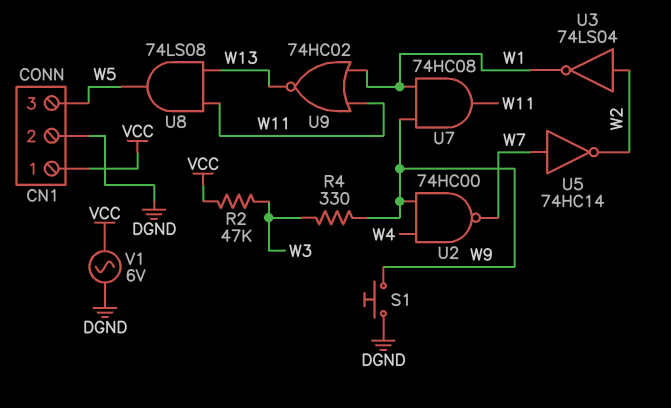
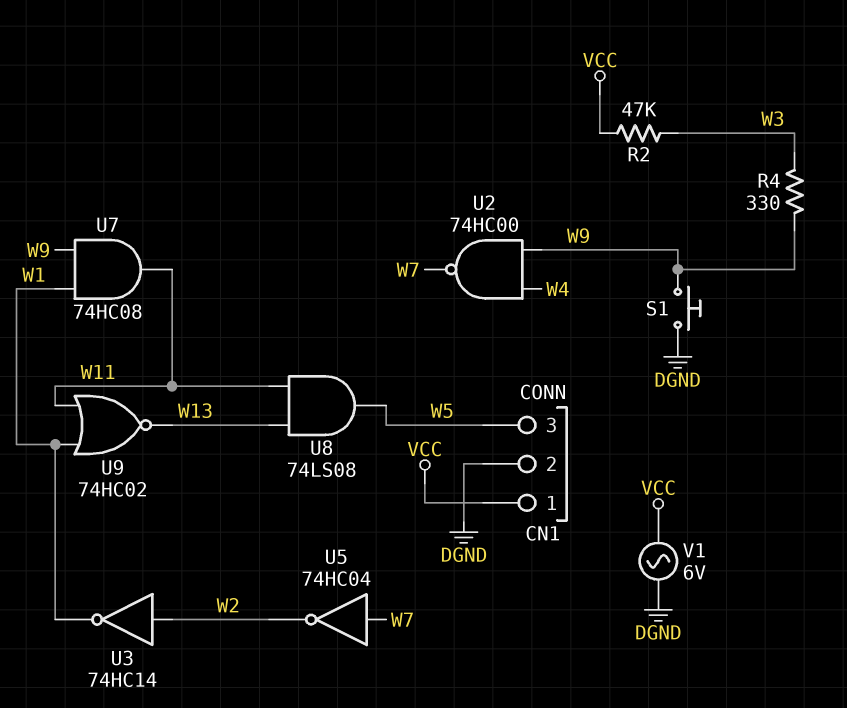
U3: NOT 74LS04 (in W2, out W1) -> NOT 74HC14 (in W2, out W1)
U5: NOT 74HC14 (in W7, out W2) -> NOT 74HC04 (in W7, out W2)

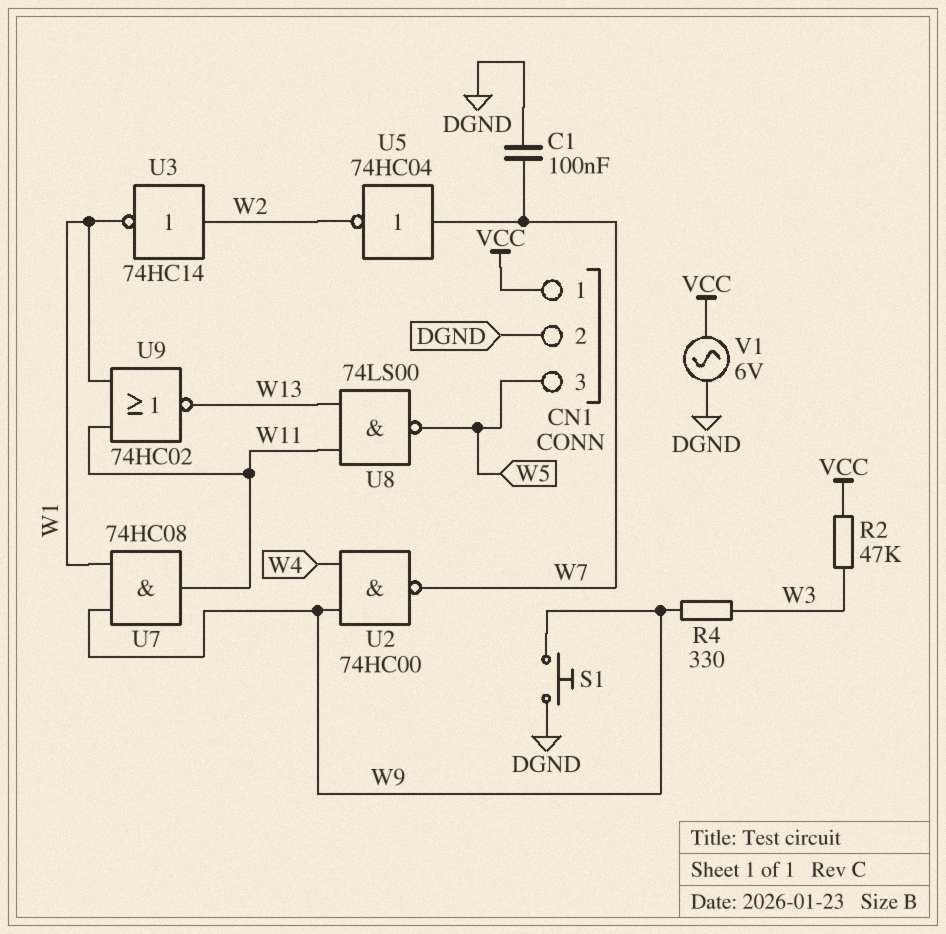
C1: none -> 100nF (DGND, W7)
U8: AND 74LS08 (in W11, in W13, out W5) -> NAND 74LS00 (in W11, in W13, out W5)

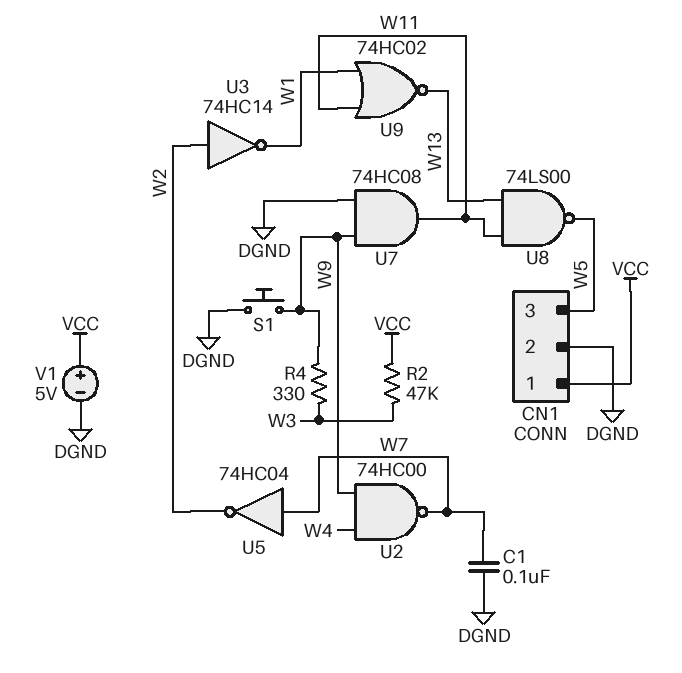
U7: AND 74HC08 (in W1, in W9, out W11) -> AND 74HC08 (in DGND, in W9, out W11)
V1: AC 6V (DGND, VCC) -> 5V (plus VCC, minus DGND)

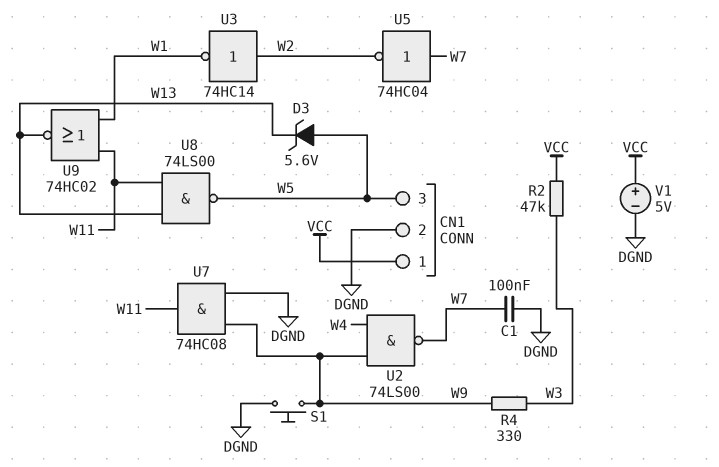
D3: none -> zener 5.6V (A W5, K W13)
U2: NAND 74HC00 (in W4, in W9, out W7) -> NAND 74LS00 (in W4, in W9, out W7)

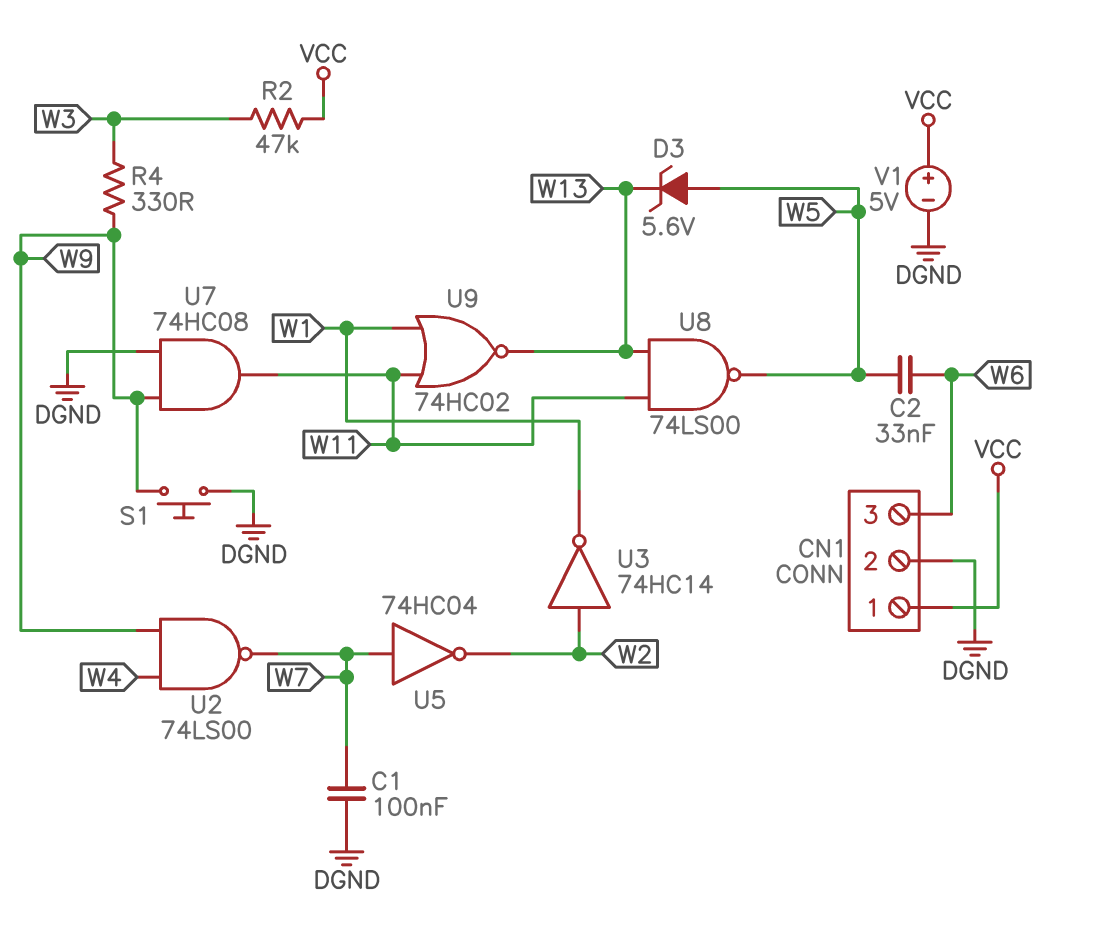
C2: none -> 33nF (W5, W6)
CN1 pin 3: W5 -> W6

